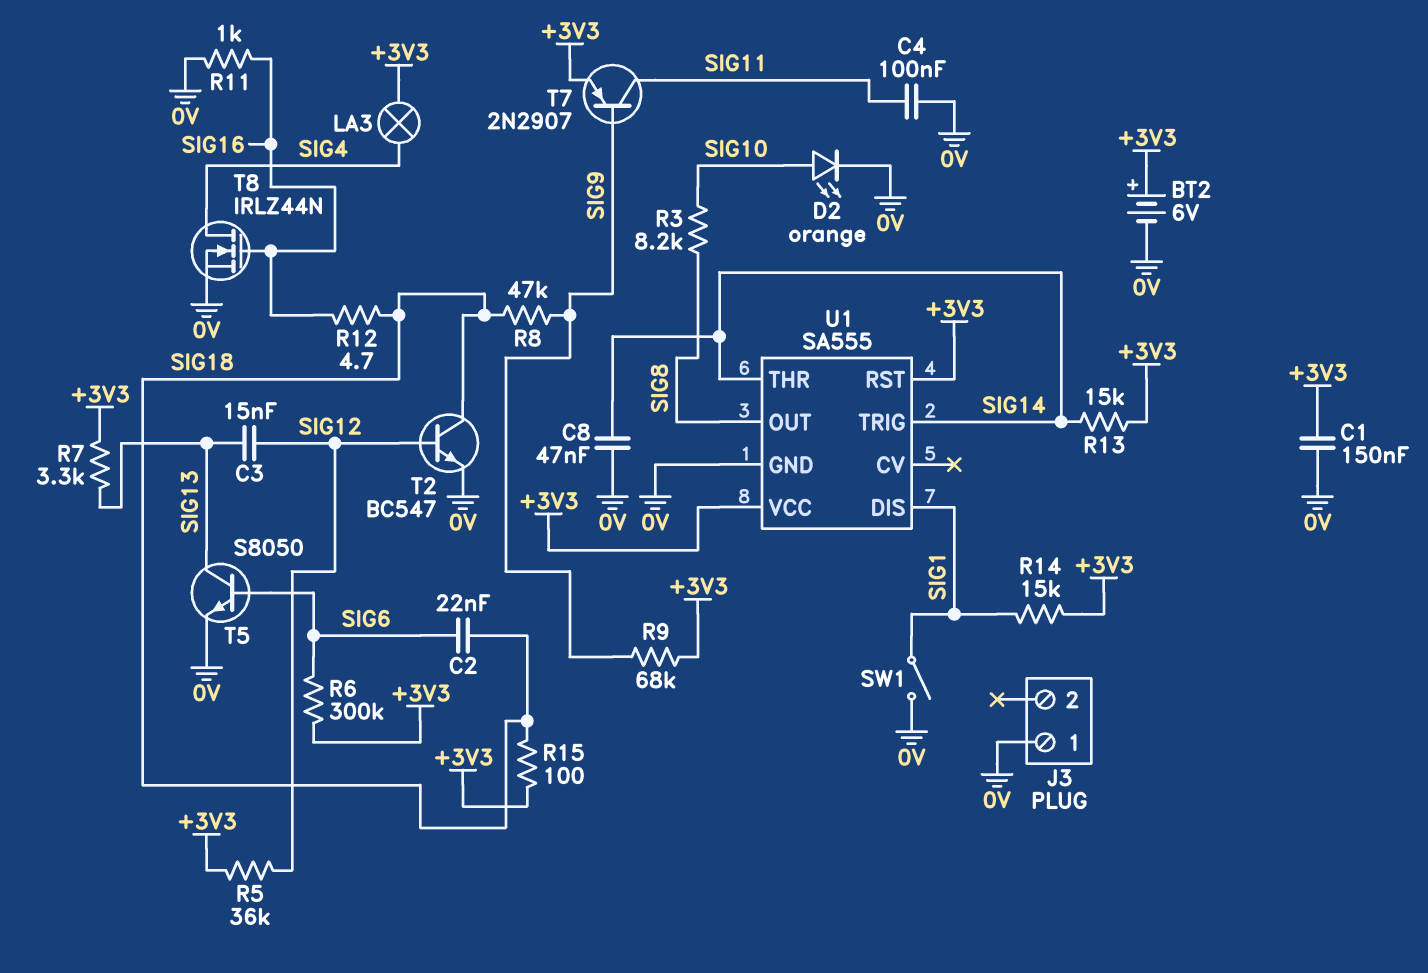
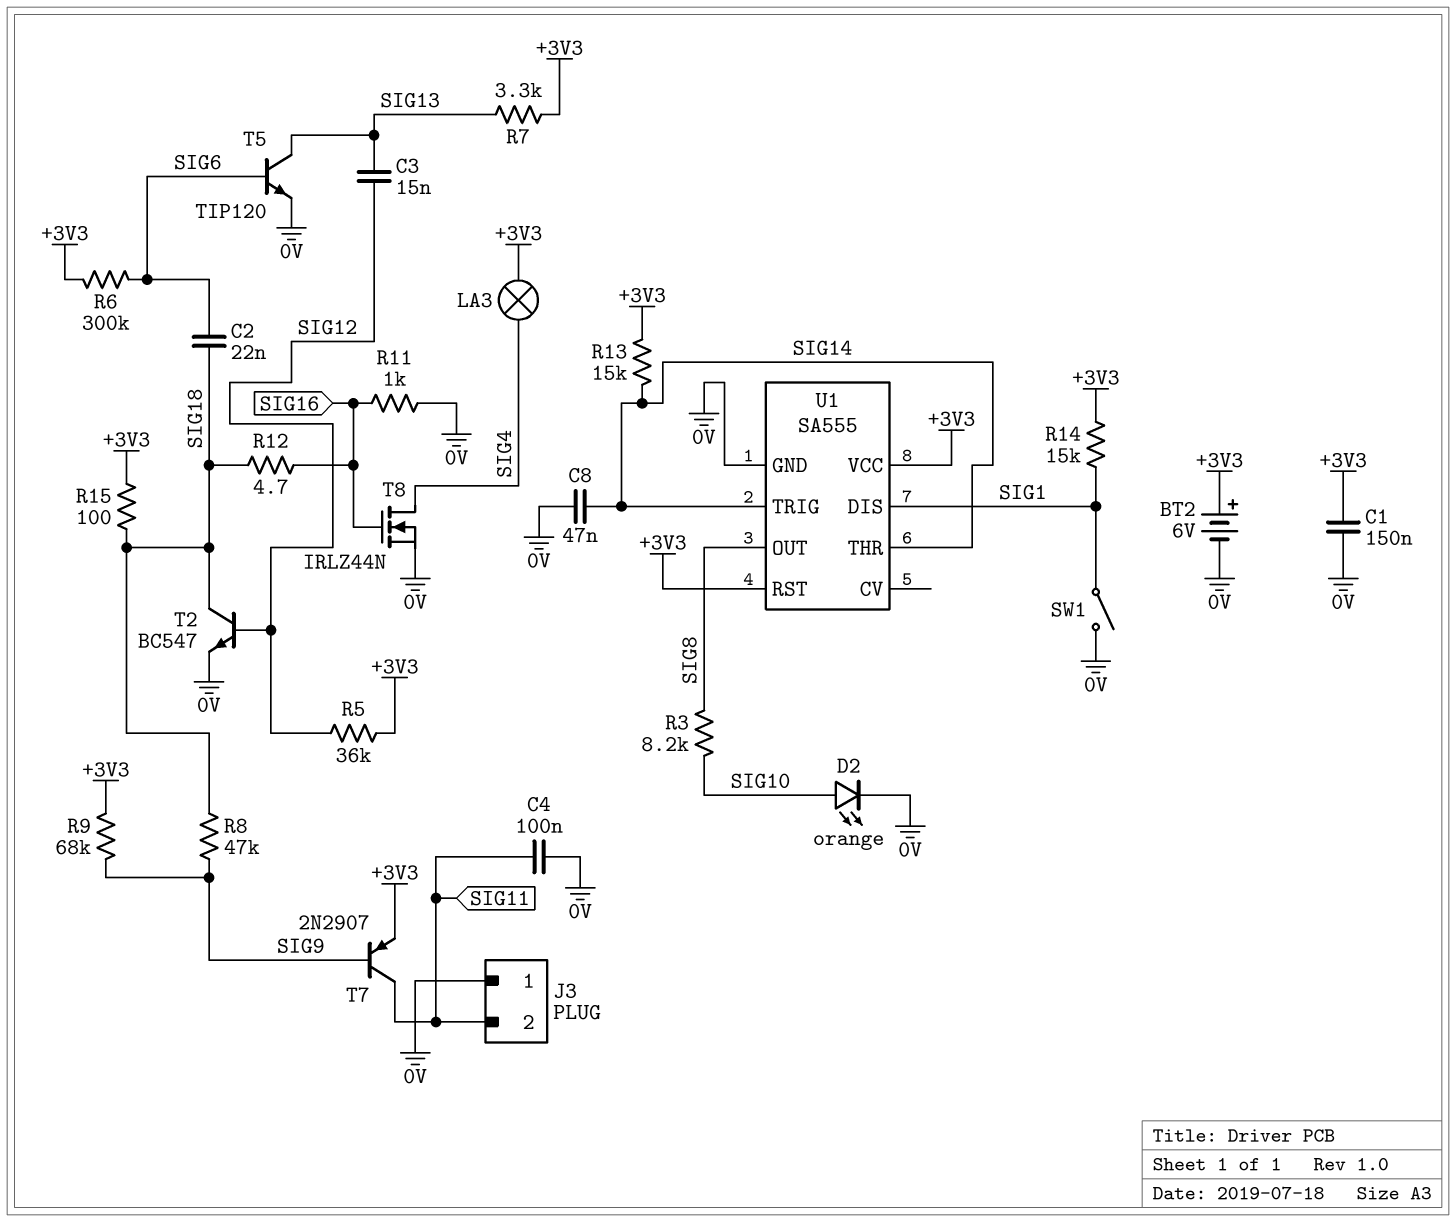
J3 pin 2: none -> SIG11
T5: NPN S8050 (B SIG6, C SIG13, E 0V) -> NPN TIP120 (B SIG6, C SIG13, E 0V)

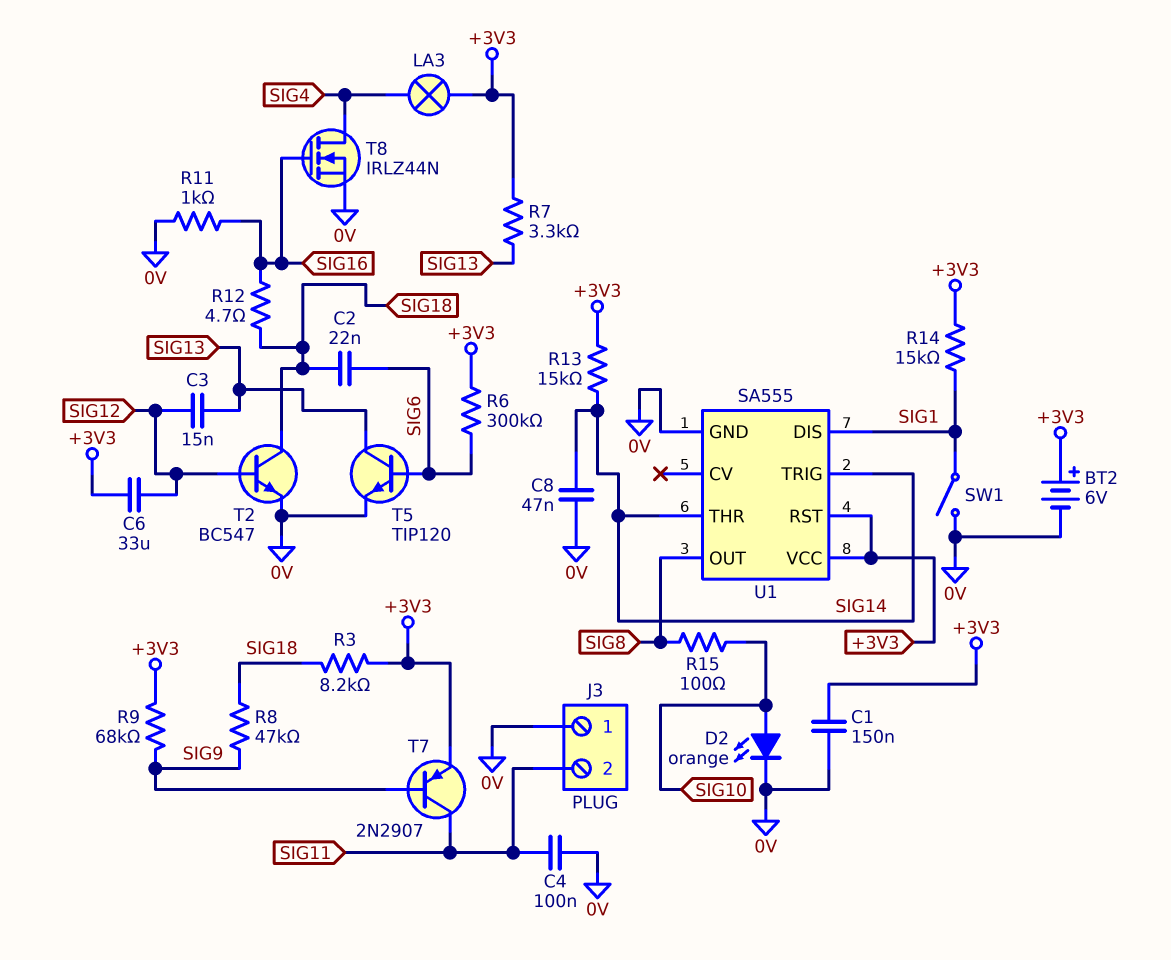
C6: none -> 33uF (+3V3, SIG12)
R3: 8.2k (SIG8, SIG10) -> 8.2k (+3V3, SIG18)
R5: 36k (+3V3, SIG12) -> none
R15: 100 (+3V3, SIG18) -> 100 (SIG8, SIG10)

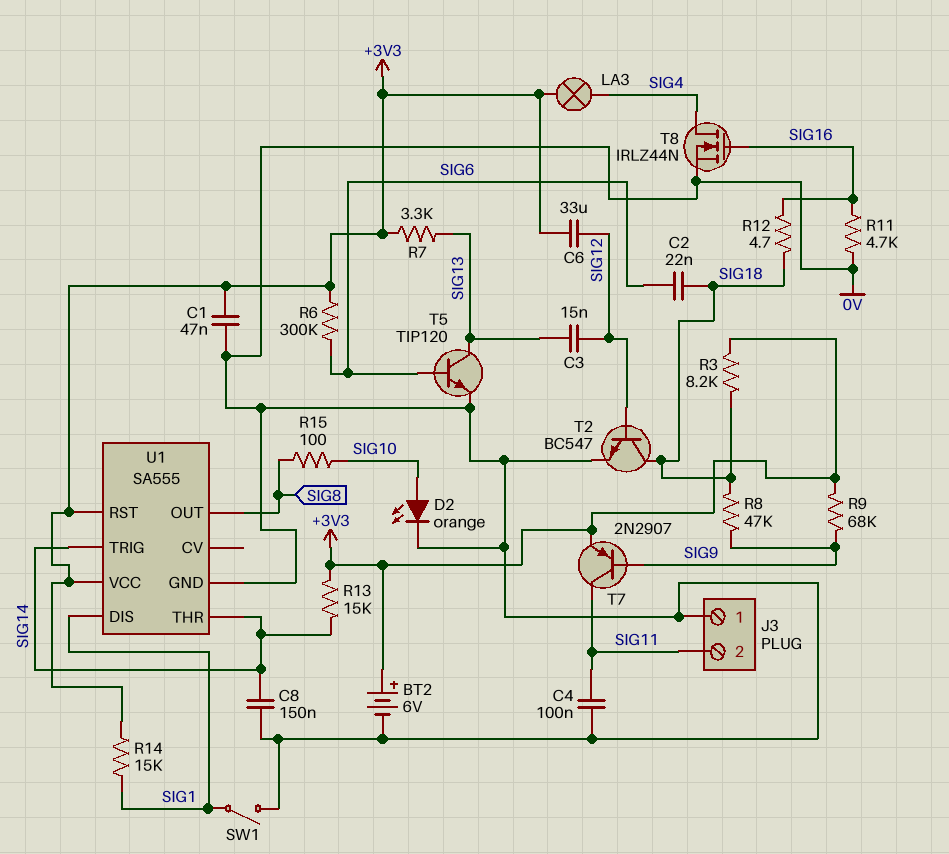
C1: 150nF (+3V3, 0V) -> 47nF (+3V3, 0V)
C8: 47nF (0V, SIG14) -> 150nF (0V, SIG14)
R11: 1k (0V, SIG16) -> 4.7k (0V, SIG16)

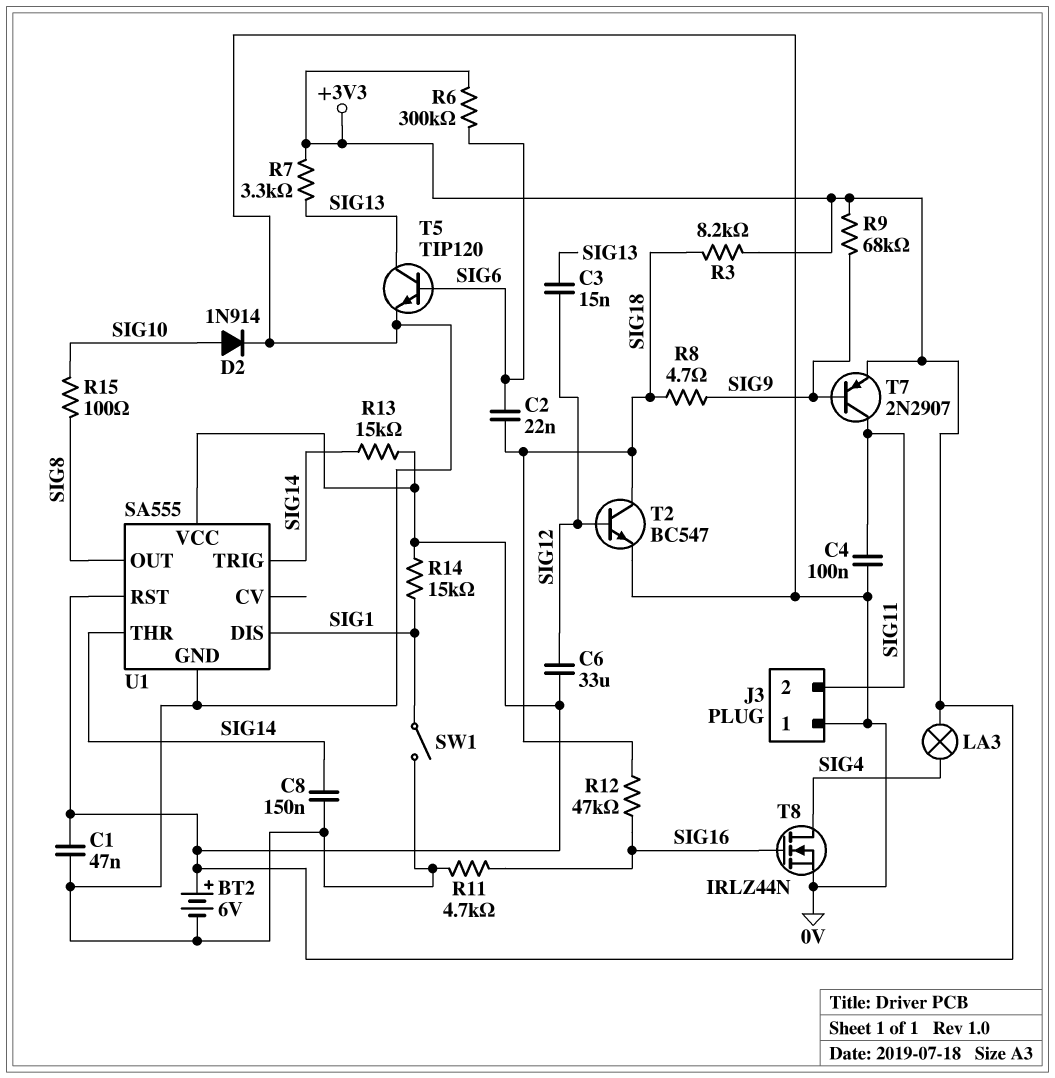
D2: LED orange (A SIG10, K 0V) -> diode 1N914 (A SIG10, K 0V)
R8: 47k (SIG9, SIG18) -> 4.7 (SIG9, SIG18)
R12: 4.7 (SIG16, SIG18) -> 47k (SIG16, SIG18)

